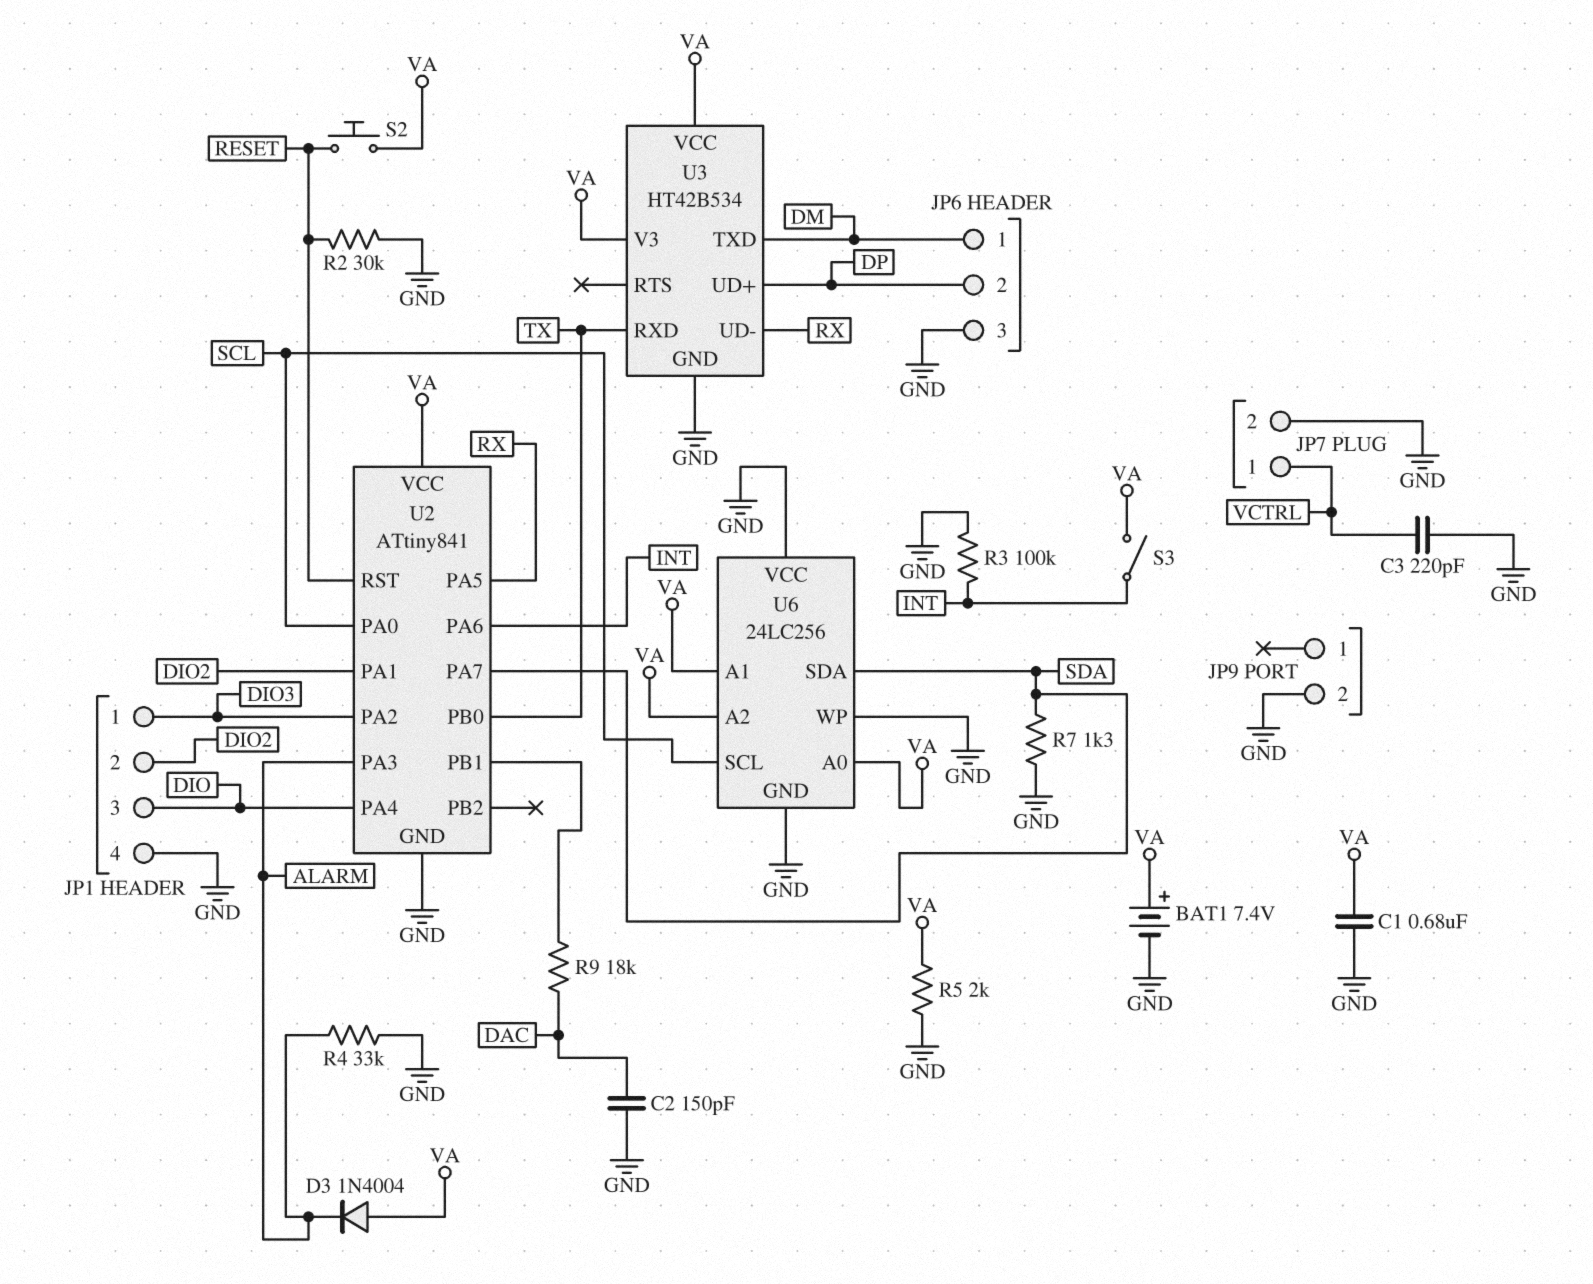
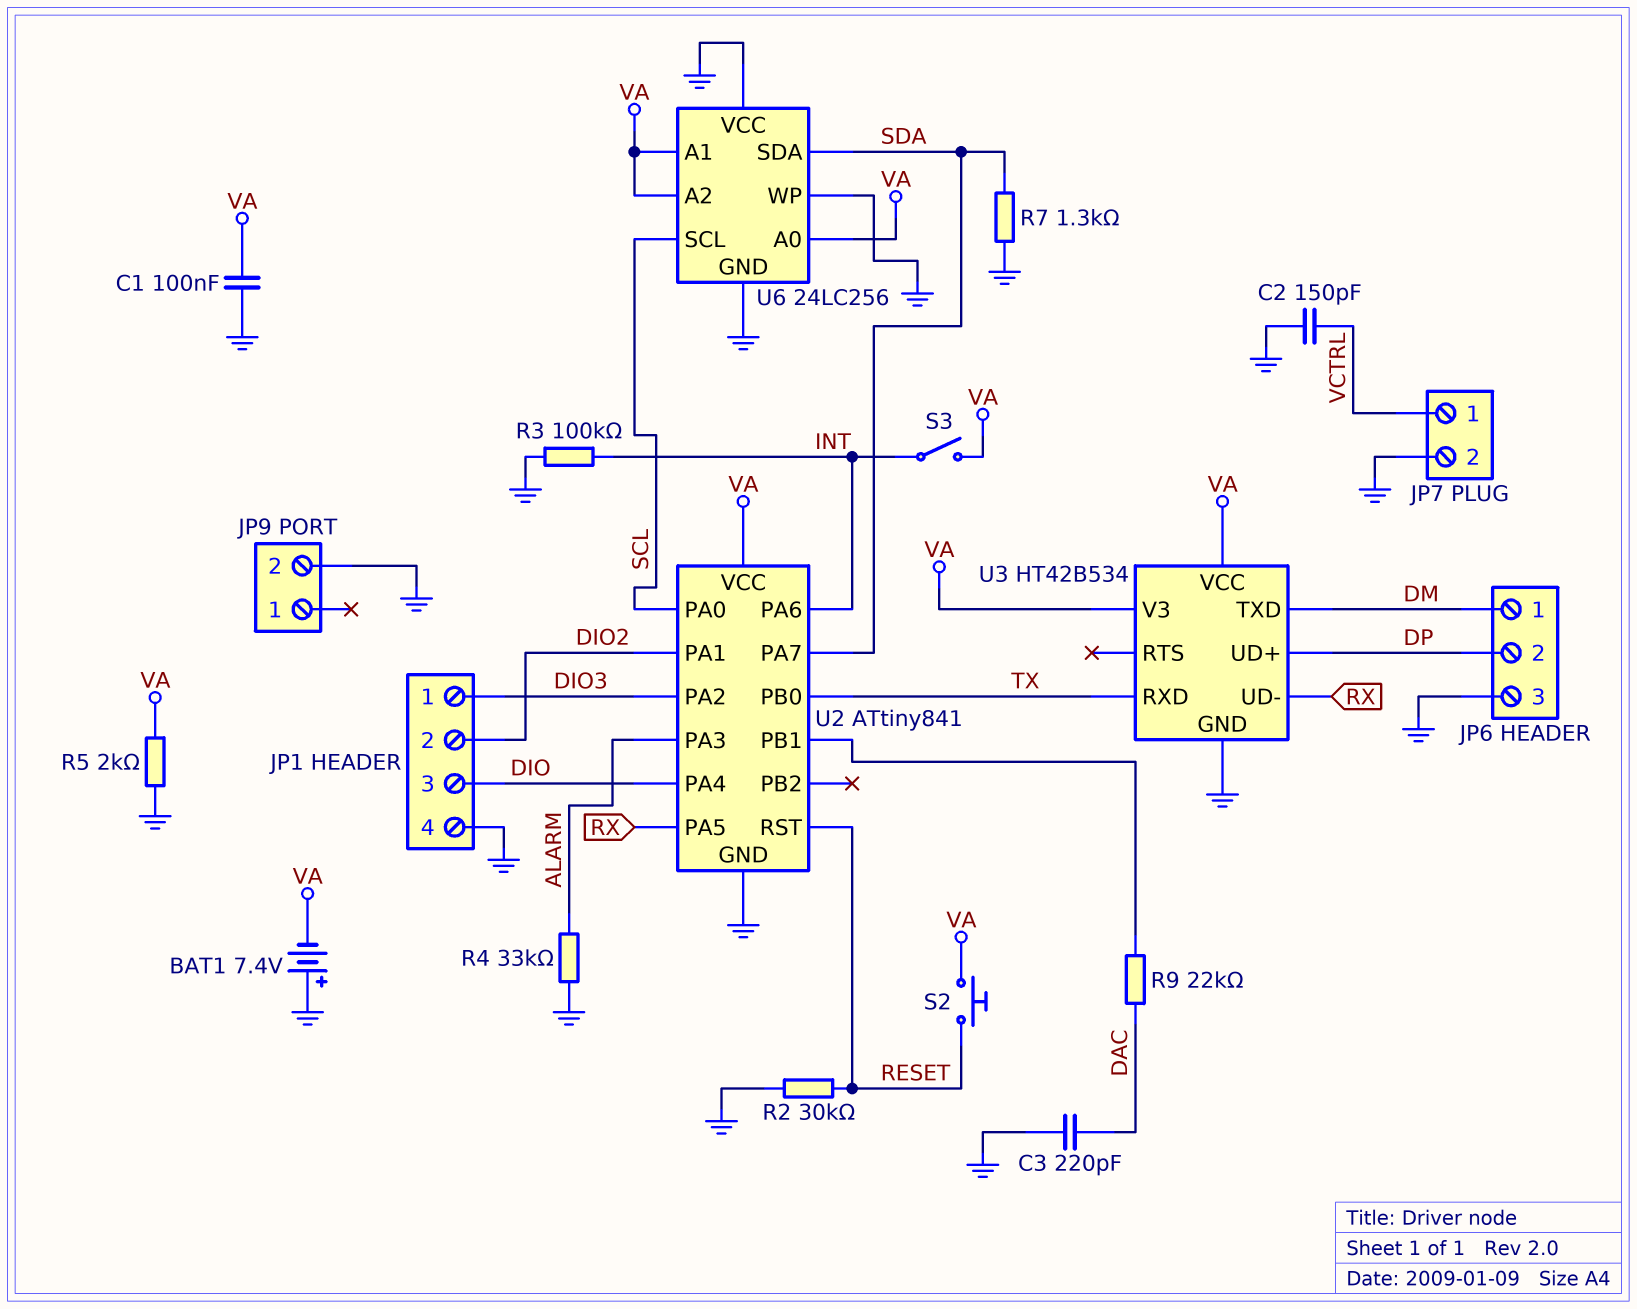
BAT1: 7.4V (plus VA, minus GND) -> 7.4V (plus GND, minus VA)
C1: 680nF (GND, VA) -> 100nF (GND, VA)
C2: 150pF (DAC, GND) -> 150pF (GND, VCTRL)
C3: 220pF (GND, VCTRL) -> 220pF (DAC, GND)
D3: diode 1N4004 (A VA, K ALARM) -> none
R9: 18k (DAC, U2/PB1) -> 22k (DAC, U2/PB1)

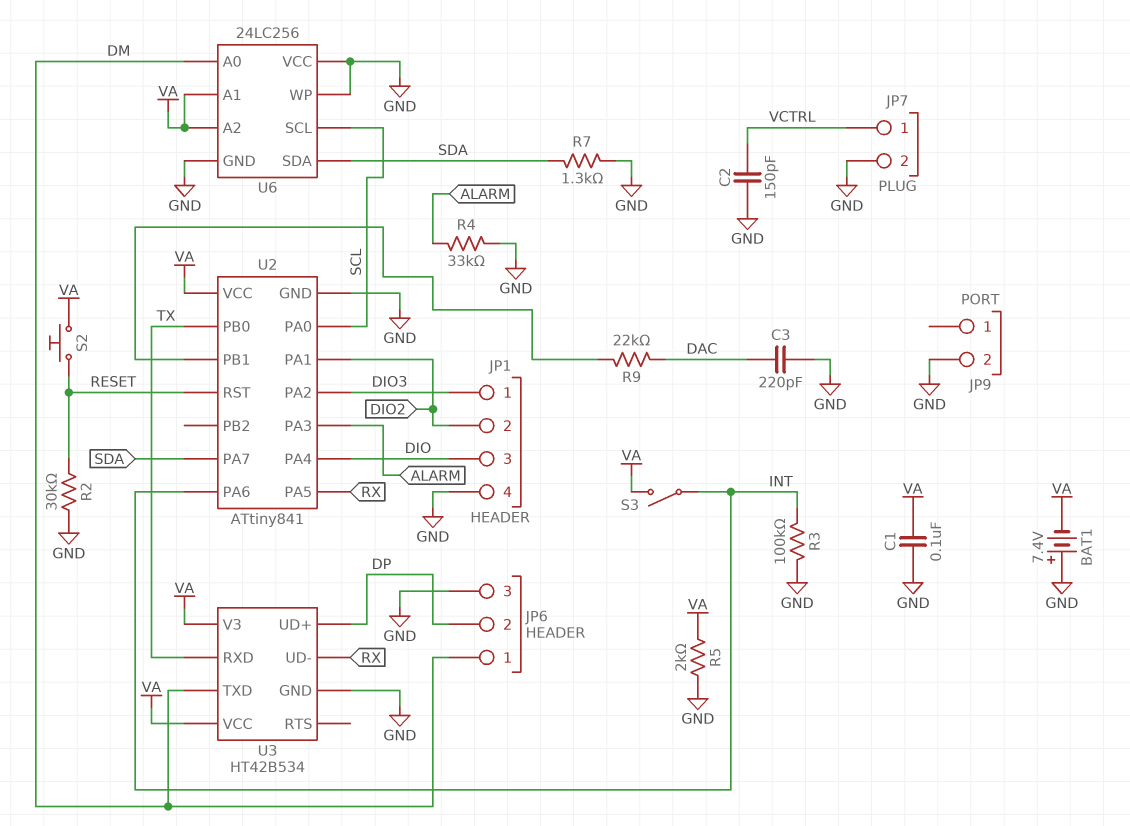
U6 pin A0: VA -> DM

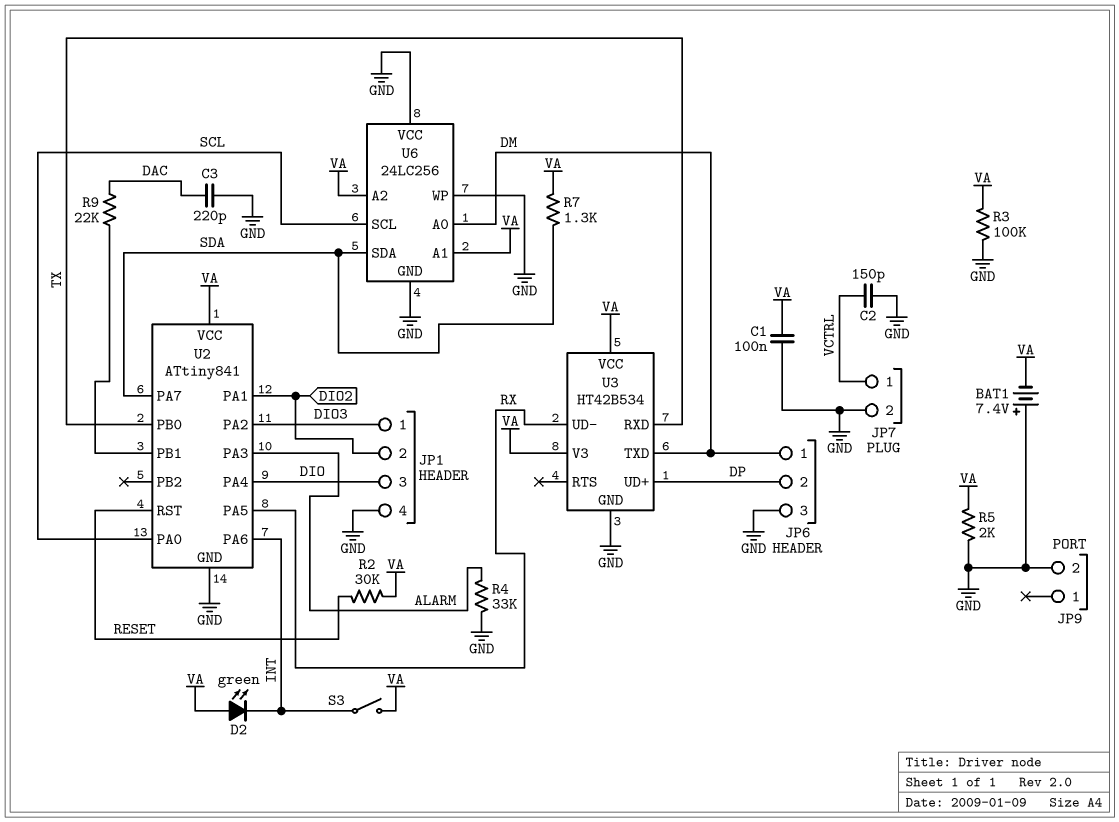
D2: none -> LED green (A VA, K INT)
R2: 30k (GND, RESET) -> 30k (RESET, VA)
R3: 100k (GND, INT) -> 100k (GND, VA)
R7: 1.3k (GND, SDA) -> 1.3k (SDA, VA)
S2: button (RESET, VA) -> none

